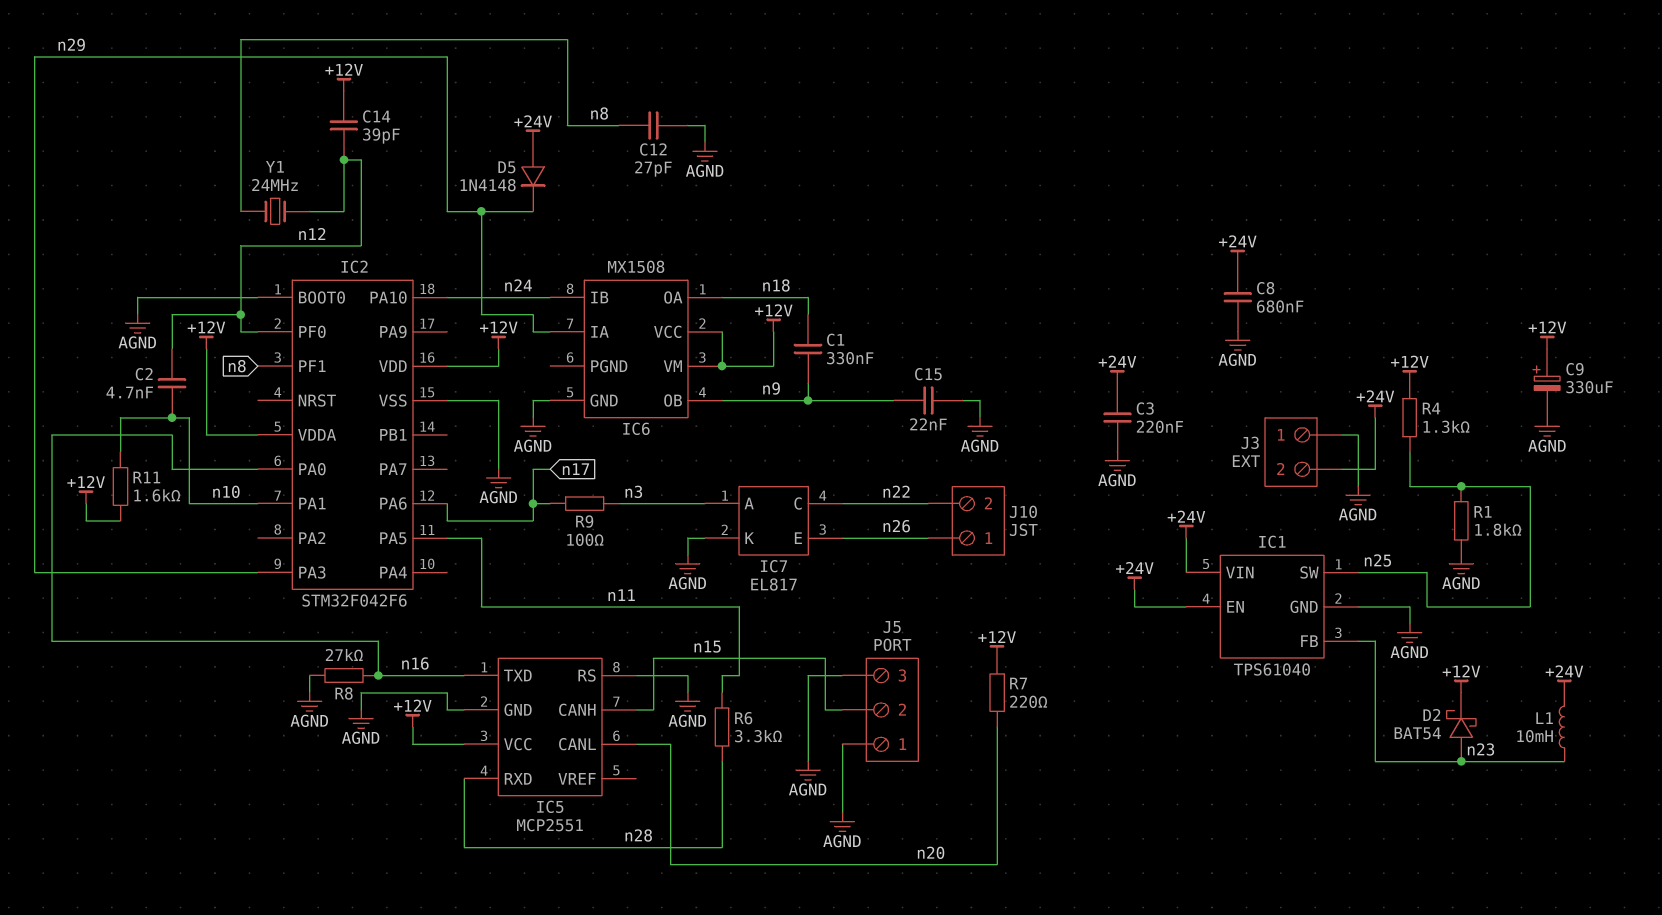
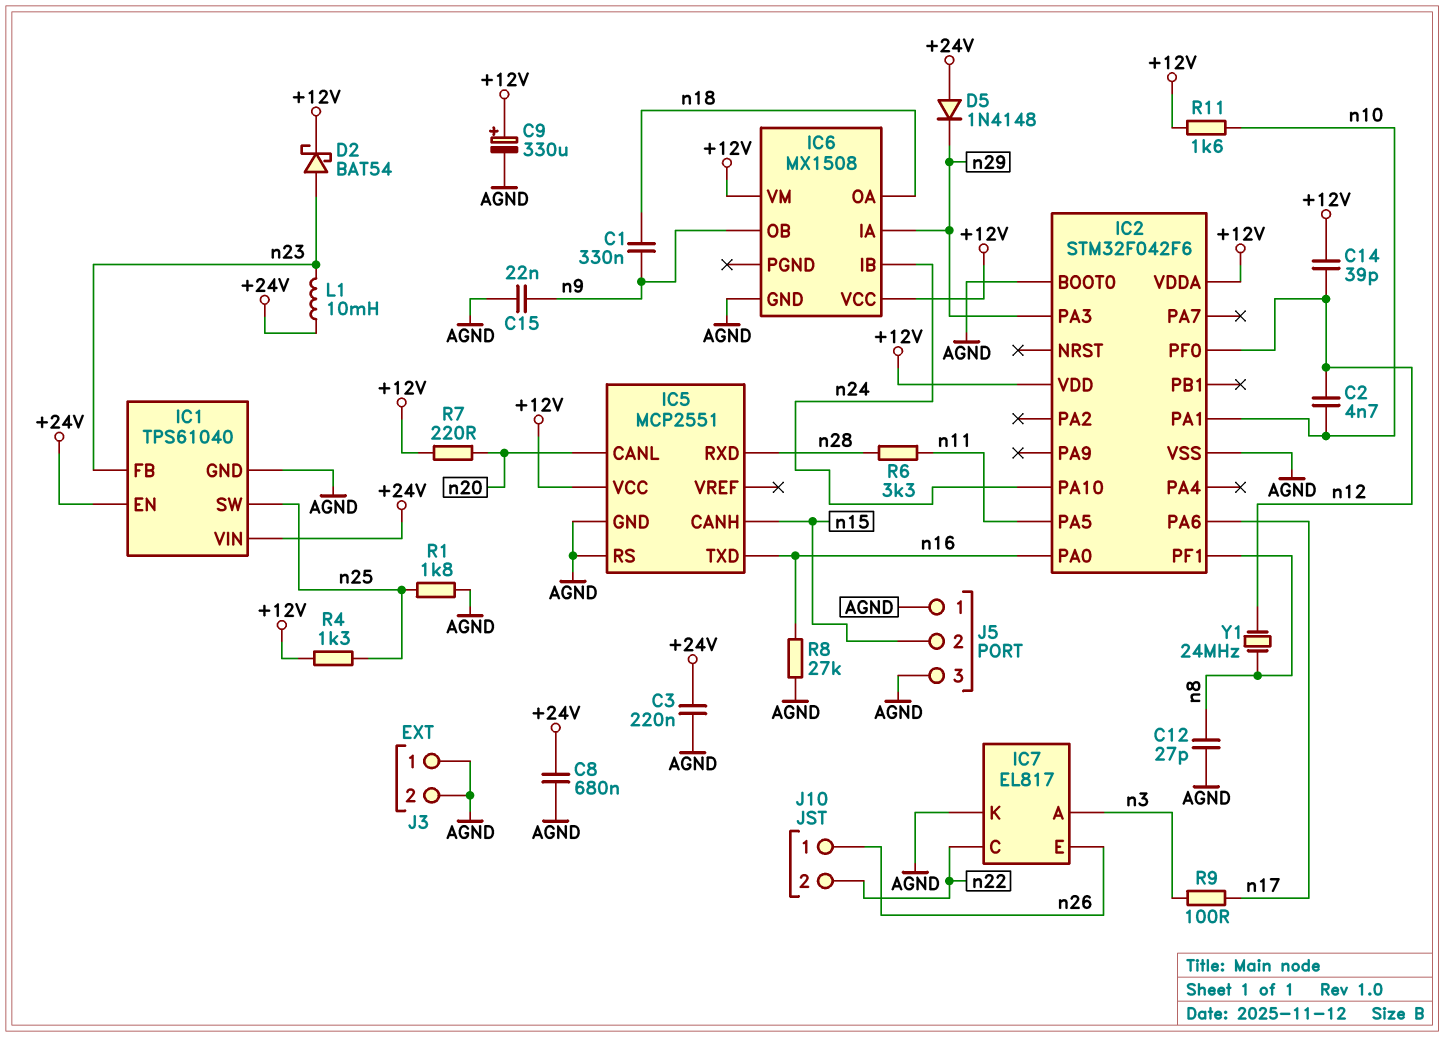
J3 pin 2: +24V -> AGND

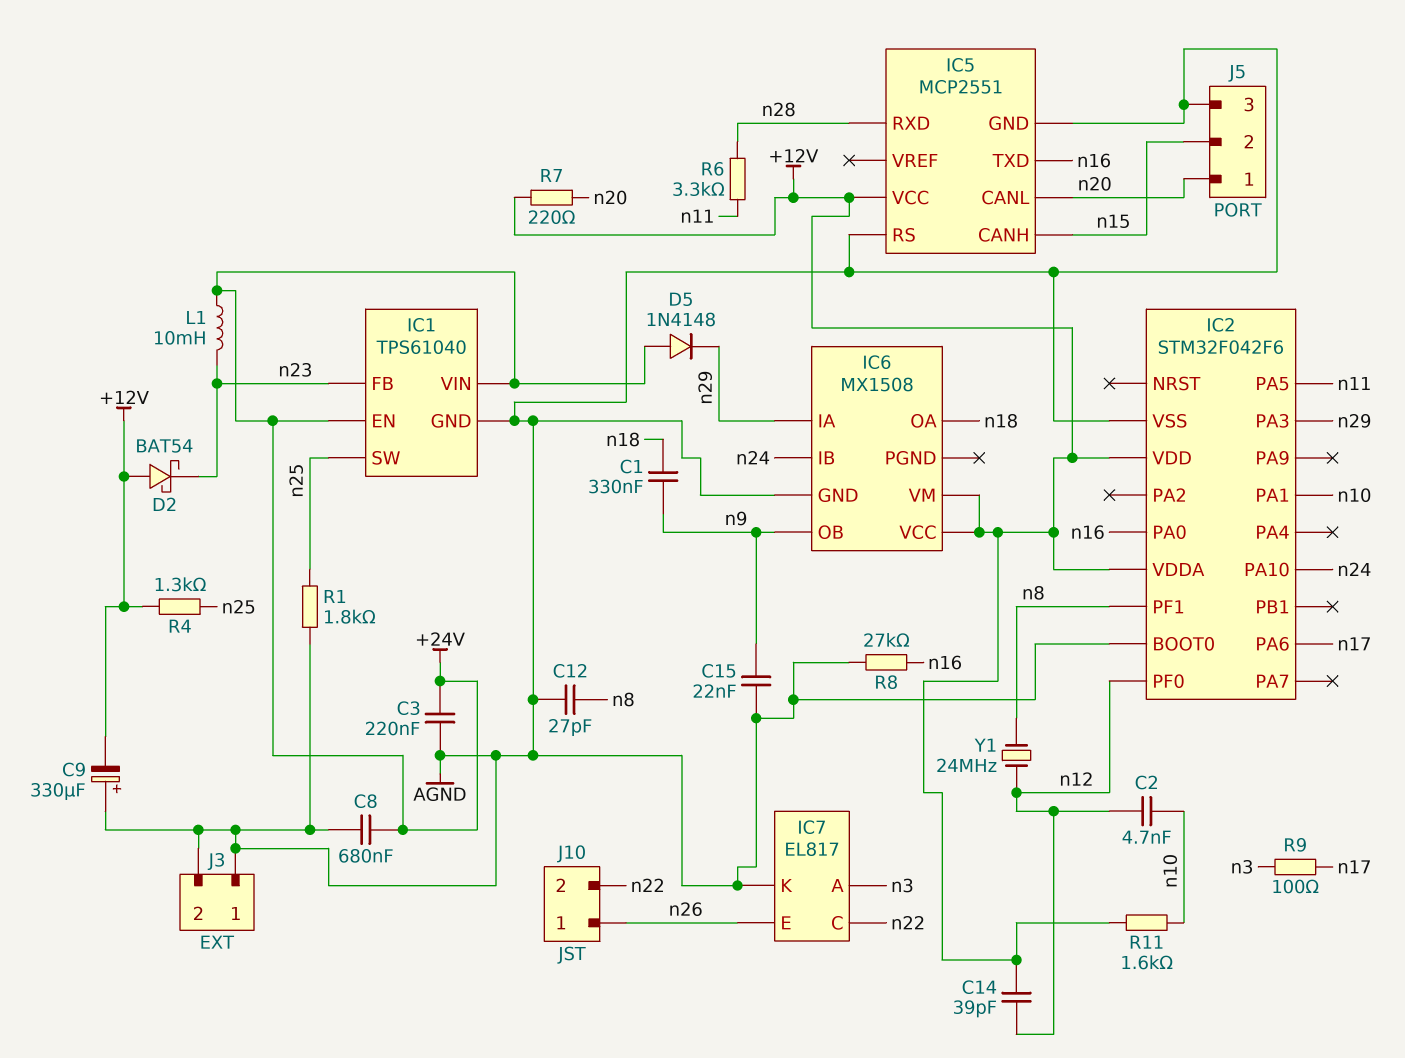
C9: 330uF (plus +12V, minus AGND) -> 330uF (plus AGND, minus +12V)
D2: schottky BAT54 (A n23, K +12V) -> schottky BAT54 (A +12V, K n23)
J5 pin 1: AGND -> n20

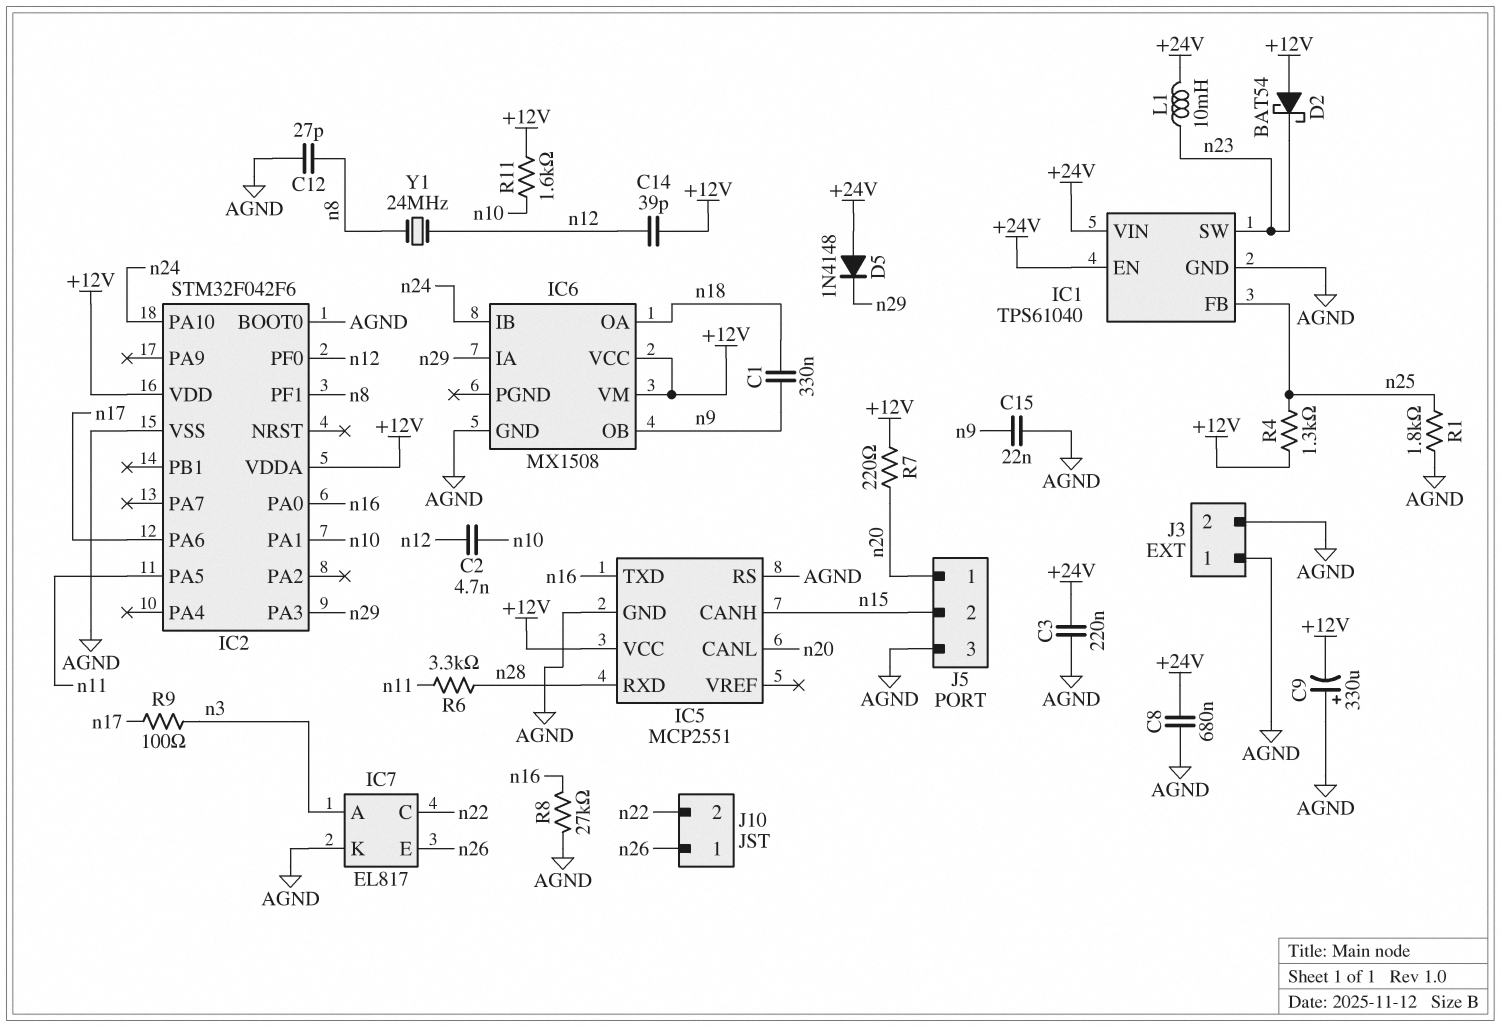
IC1 pin FB: n23 -> n25
IC1 pin SW: n25 -> n23

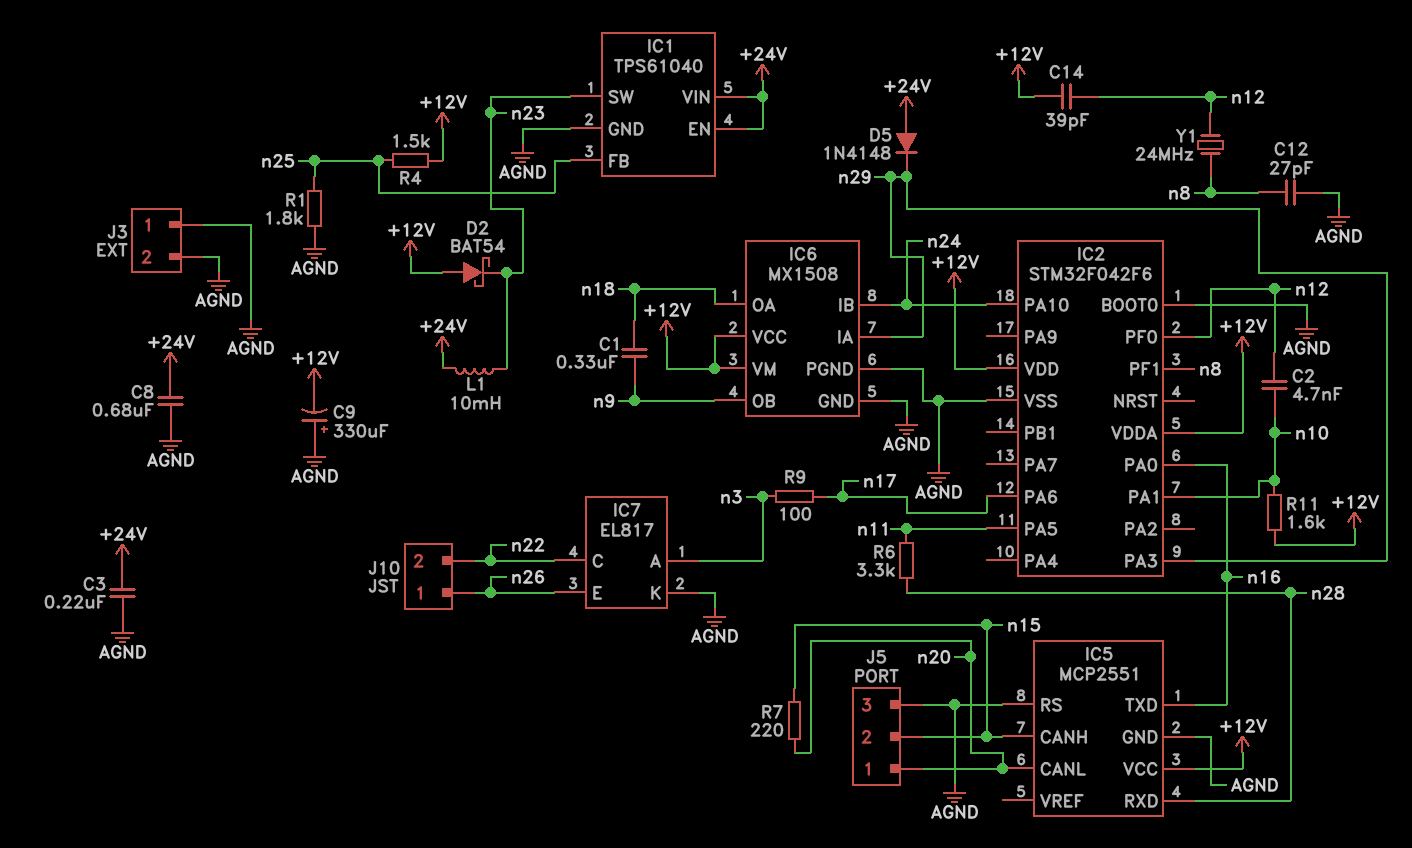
C15: 22nF (AGND, n9) -> none
IC6 pin PGND: none -> AGND
R4: 1.3k (+12V, n25) -> 1.5k (+12V, n25)
R7: 220 (+12V, n20) -> 220 (n15, n20)
R8: 27k (AGND, n16) -> none

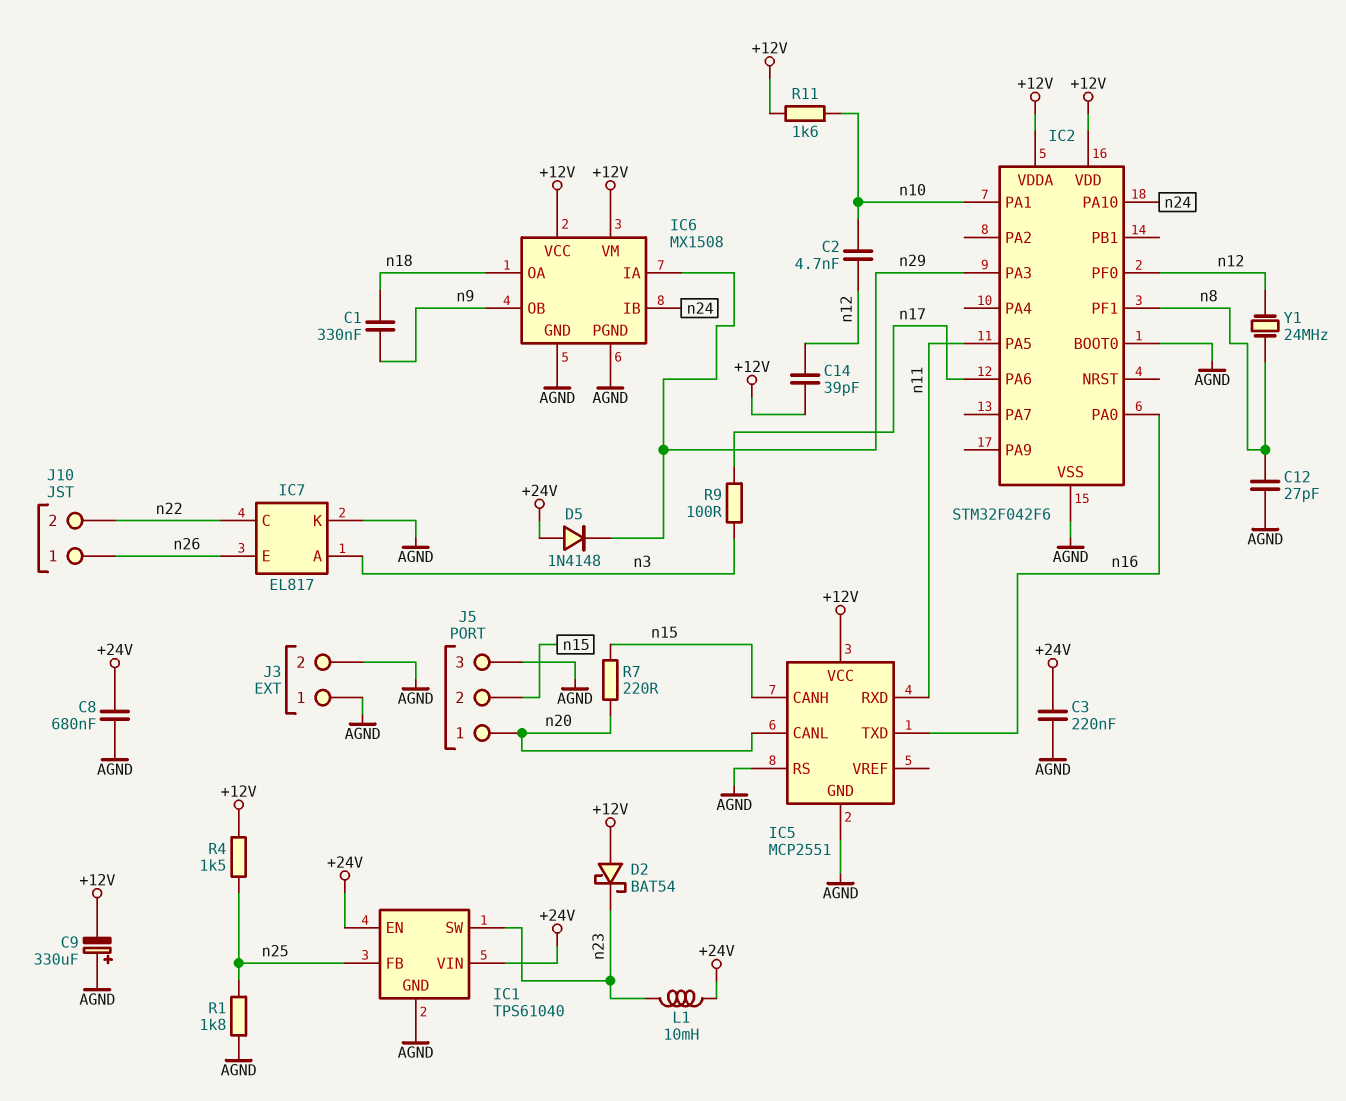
IC5 pin RXD: n28 -> n11
R6: 3.3k (n11, n28) -> none

